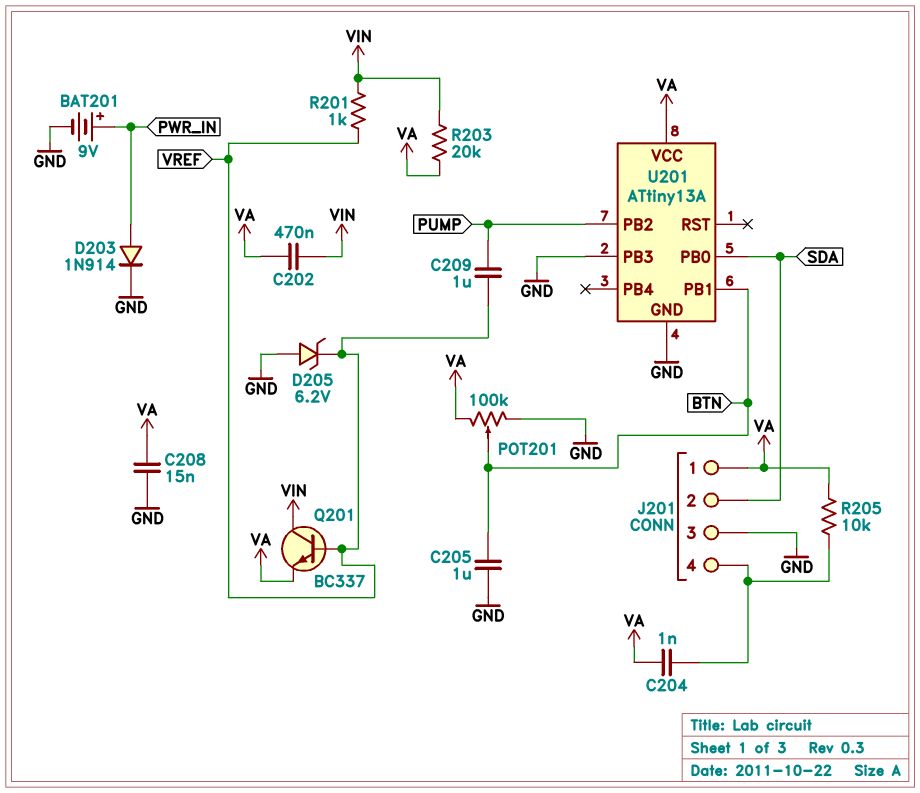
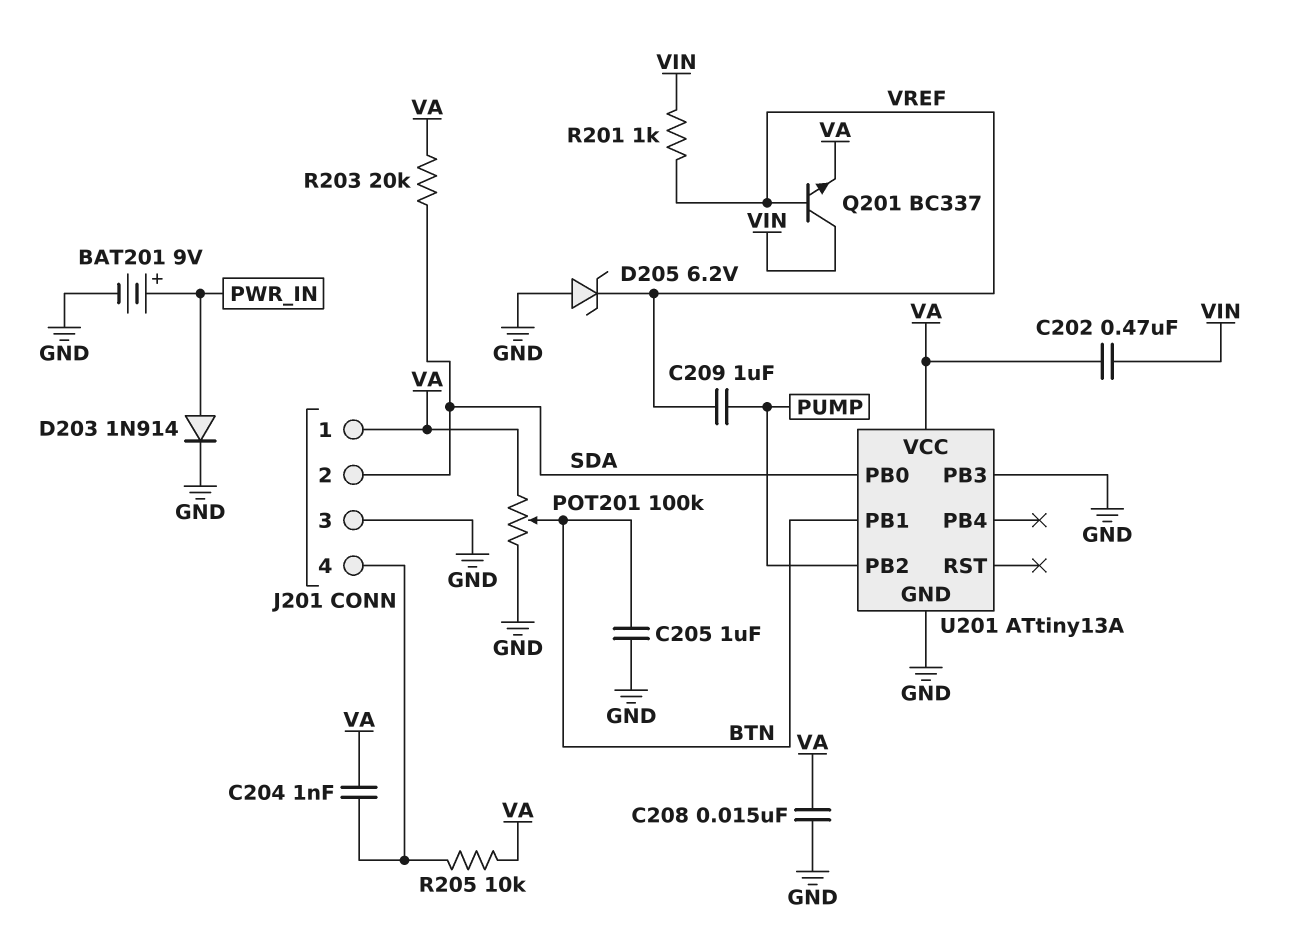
R203: 20k (VA, VIN) -> 20k (SDA, VA)

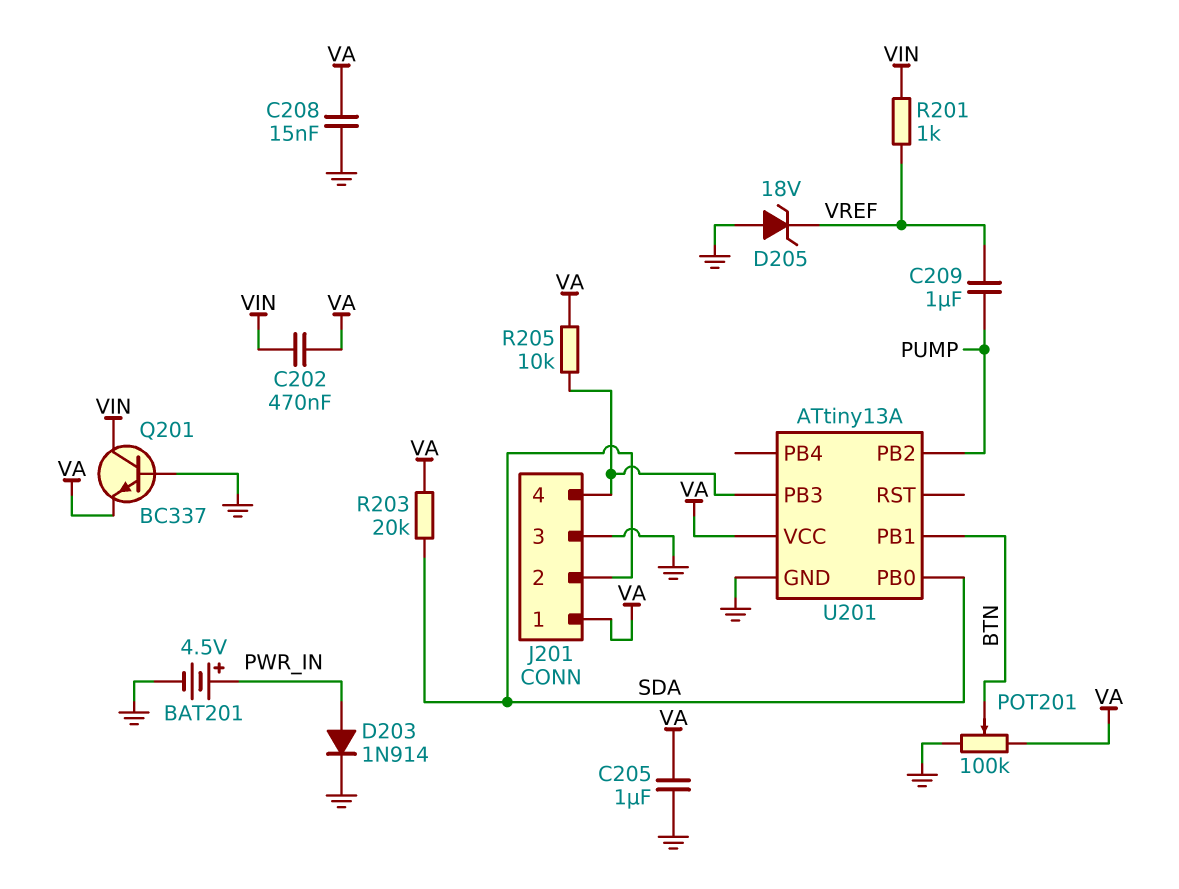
BAT201: 9V (plus PWR_IN, minus GND) -> 4.5V (plus PWR_IN, minus GND)
C204: 1nF (J201/4, VA) -> none
C205: 1uF (BTN, GND) -> 1uF (GND, VA)
D205: zener 6.2V (A GND, K VREF) -> zener 18V (A GND, K VREF)
Q201: NPN BC337 (B VREF, C VIN, E VA) -> NPN BC337 (B GND, C VIN, E VA)
U201 pin PB3: GND -> J201/4

